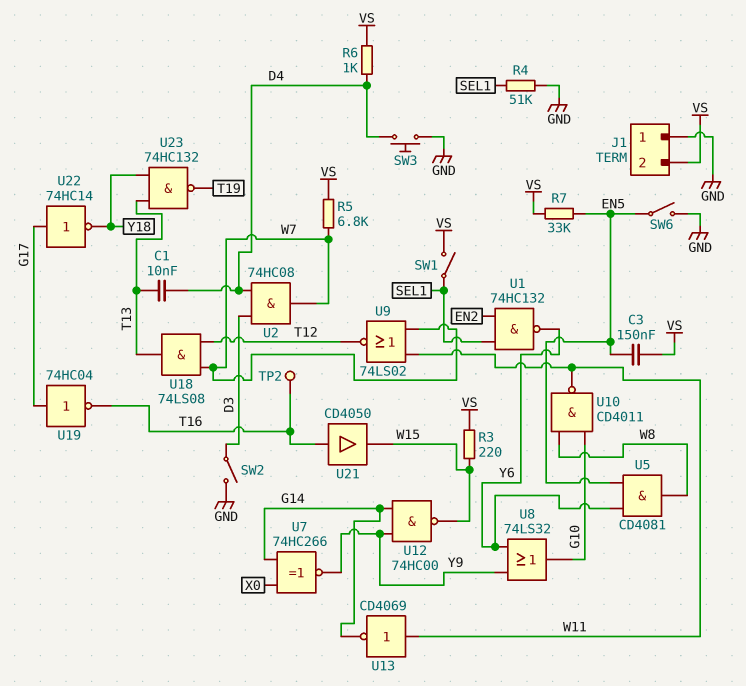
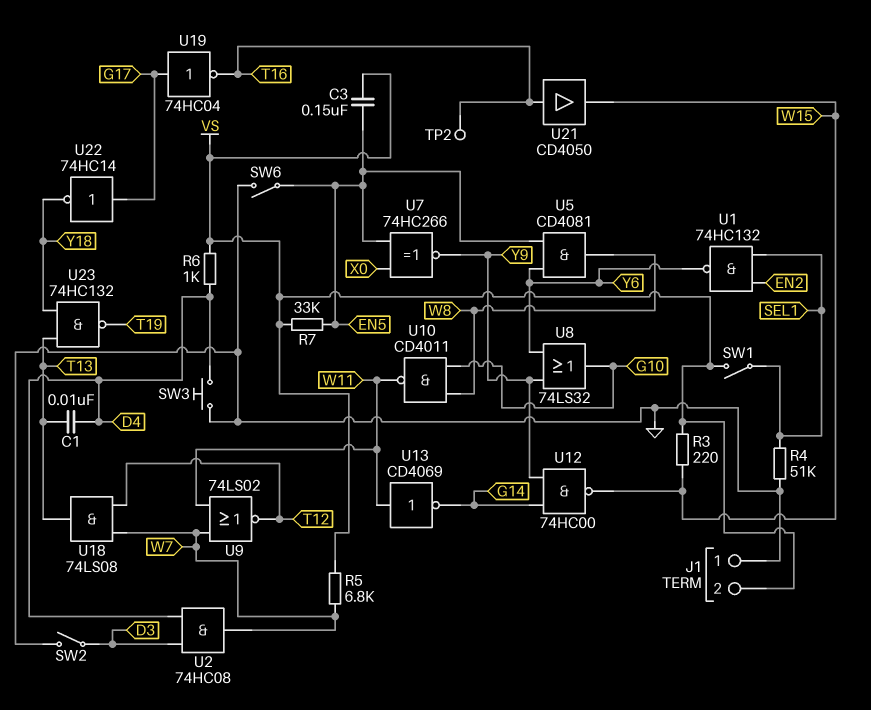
U7: XNOR 74HC266 (in G14, in X0, out Y9) -> XNOR 74HC266 (in EN5, in X0, out Y9)

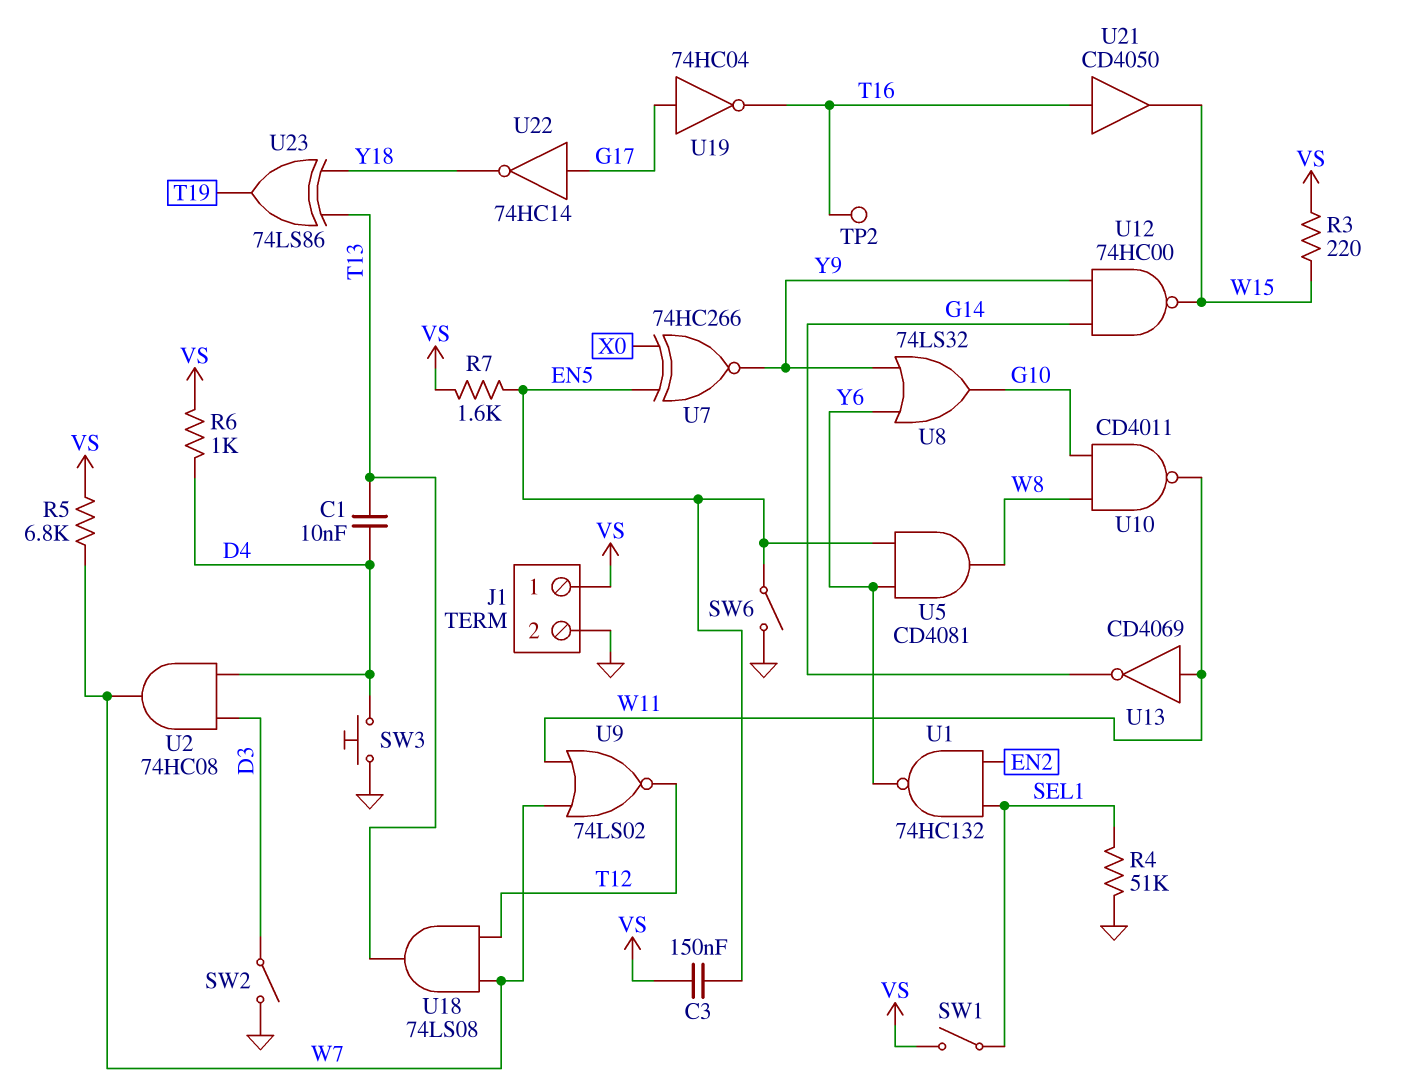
J1 pin 1: GND -> VS
J1 pin 2: VS -> GND
R7: 33k (EN5, VS) -> 1.6k (EN5, VS)
U23: NAND 74HC132 (in T13, in Y18, out T19) -> XOR 74LS86 (in T13, in Y18, out T19)

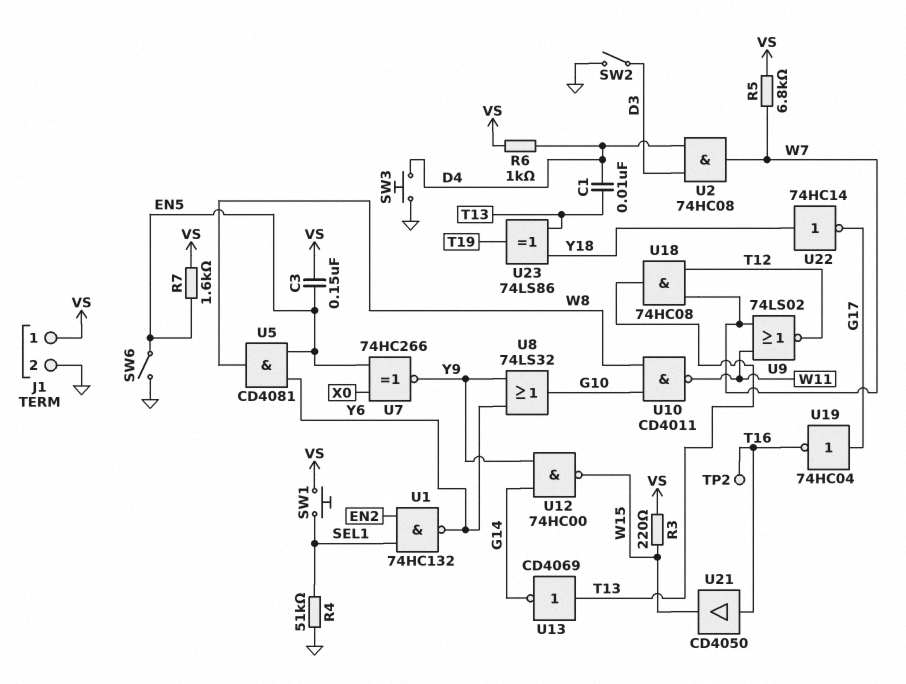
SW1: switch (SEL1, VS) -> button (SEL1, VS)
U13: NOT CD4069 (in W11, out G14) -> NOT CD4069 (in T13, out G14)
U18: AND 74LS08 (in T12, in W7, out T13) -> AND 74HC08 (in T12, in W7, out T13)
U22: NOT 74HC14 (in G17, out Y18) -> NOT 74HC14 (in Y18, out G17)

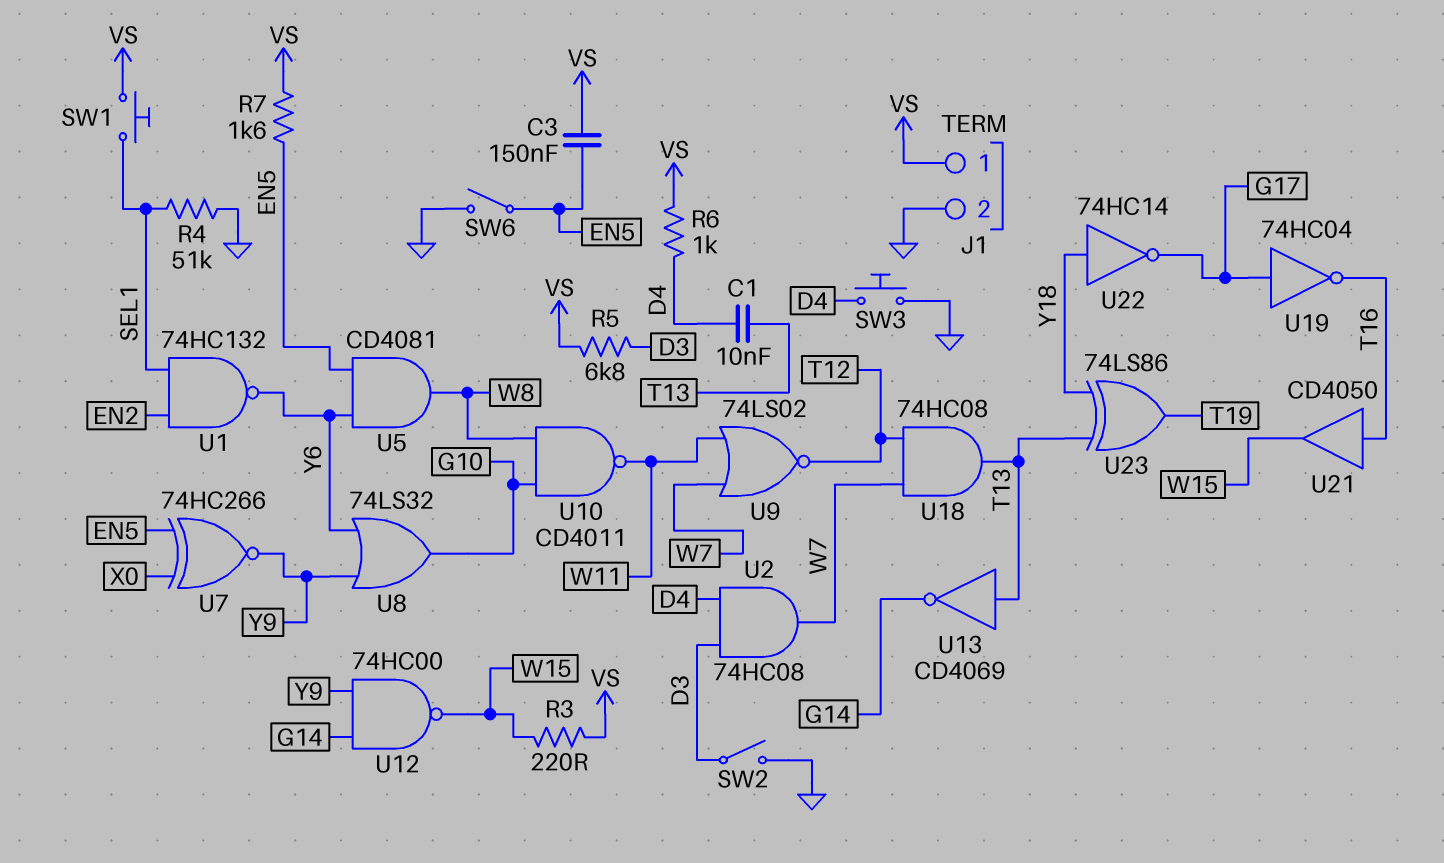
R5: 6.8k (VS, W7) -> 6.8k (D3, VS)
TP2: test point (T16) -> none

